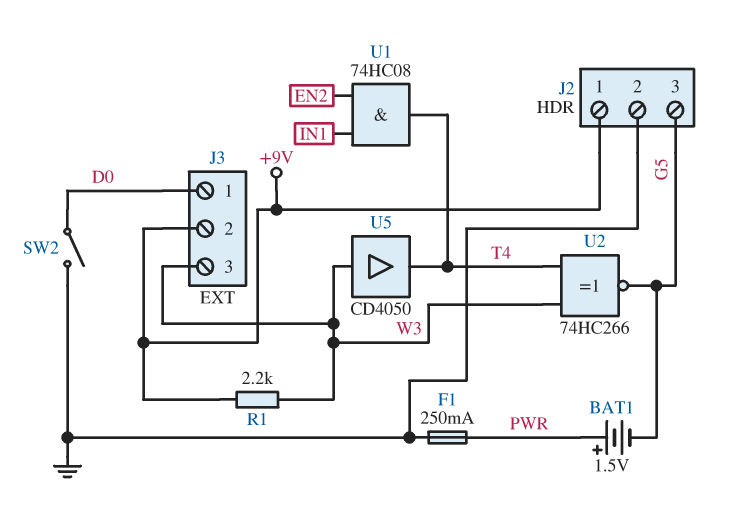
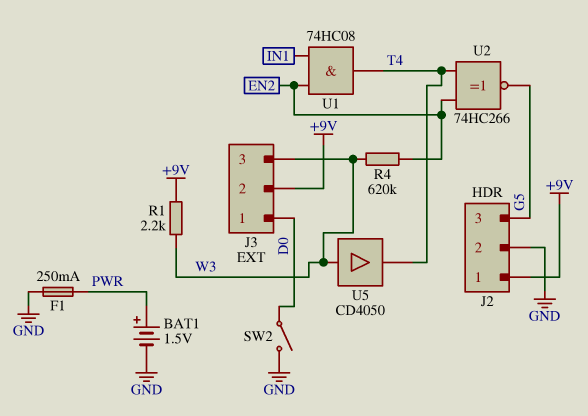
BAT1: 1.5V (plus PWR, minus G5) -> 1.5V (plus PWR, minus GND)
R4: none -> 620k (EN2, W3)
U2: XNOR 74HC266 (in T4, in W3, out G5) -> XNOR 74HC266 (in EN2, in T4, out G5)

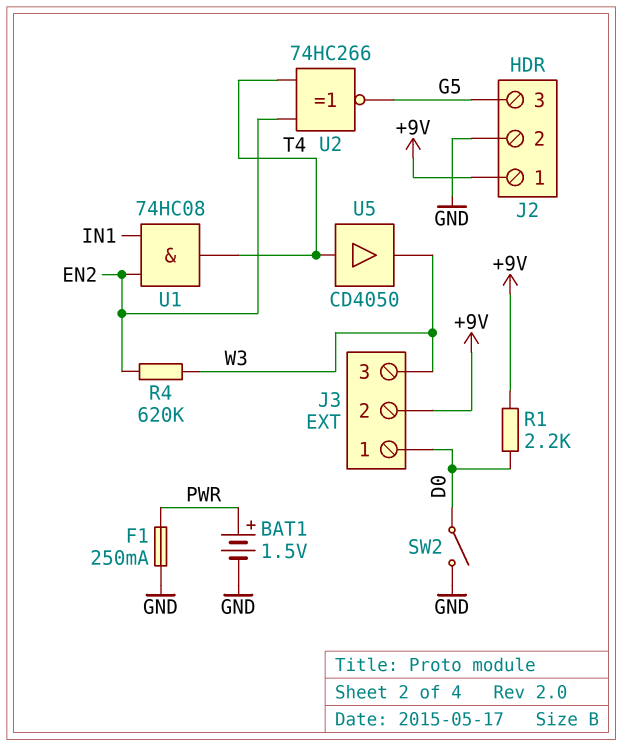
R1: 2.2k (+9V, W3) -> 2.2k (+9V, D0)
U5: buffer CD4050 (in W3, out T4) -> buffer CD4050 (in T4, out W3)

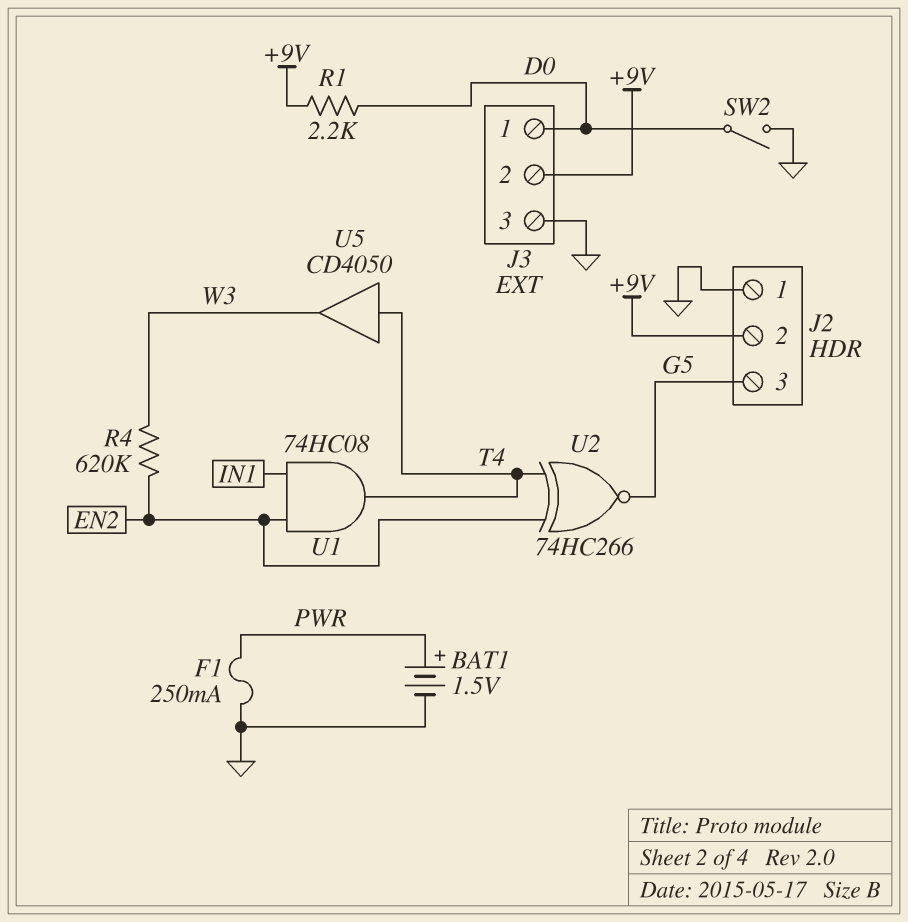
J2 pin 1: +9V -> GND
J2 pin 2: GND -> +9V
J3 pin 3: W3 -> GND

